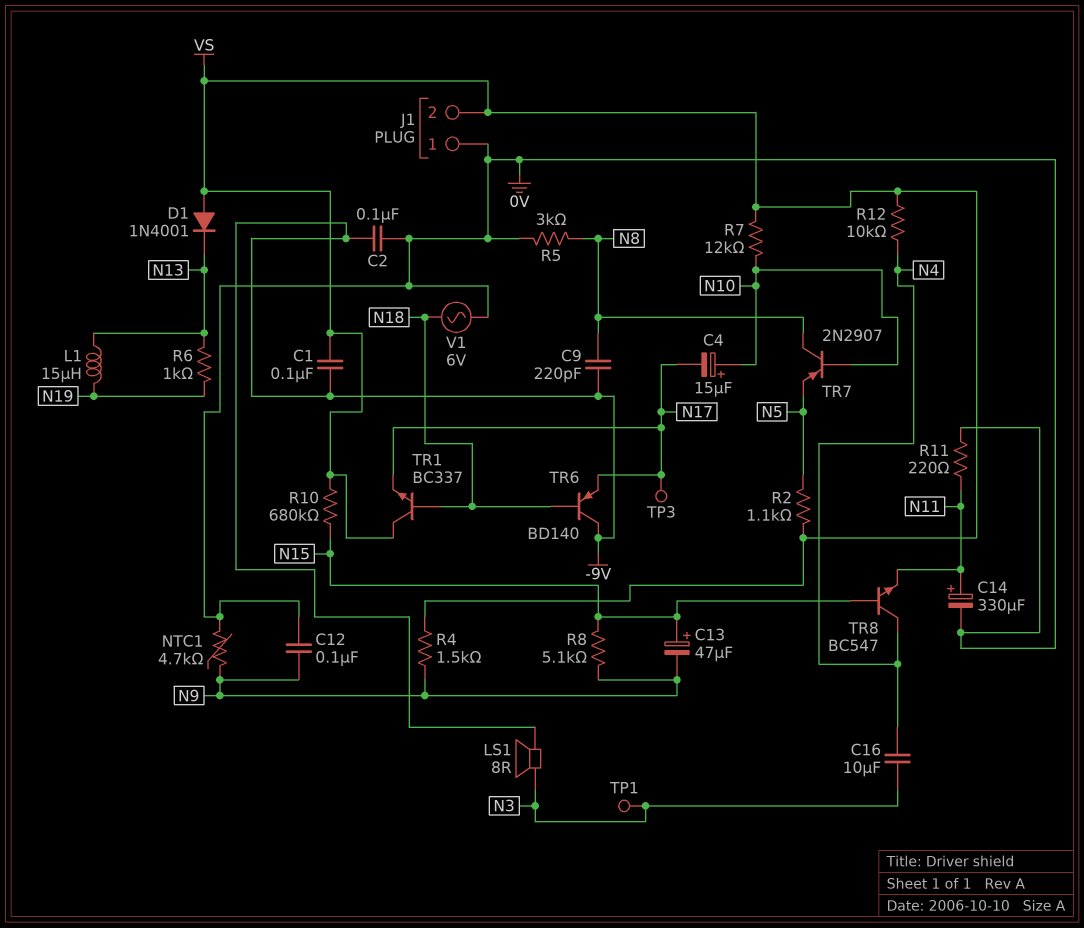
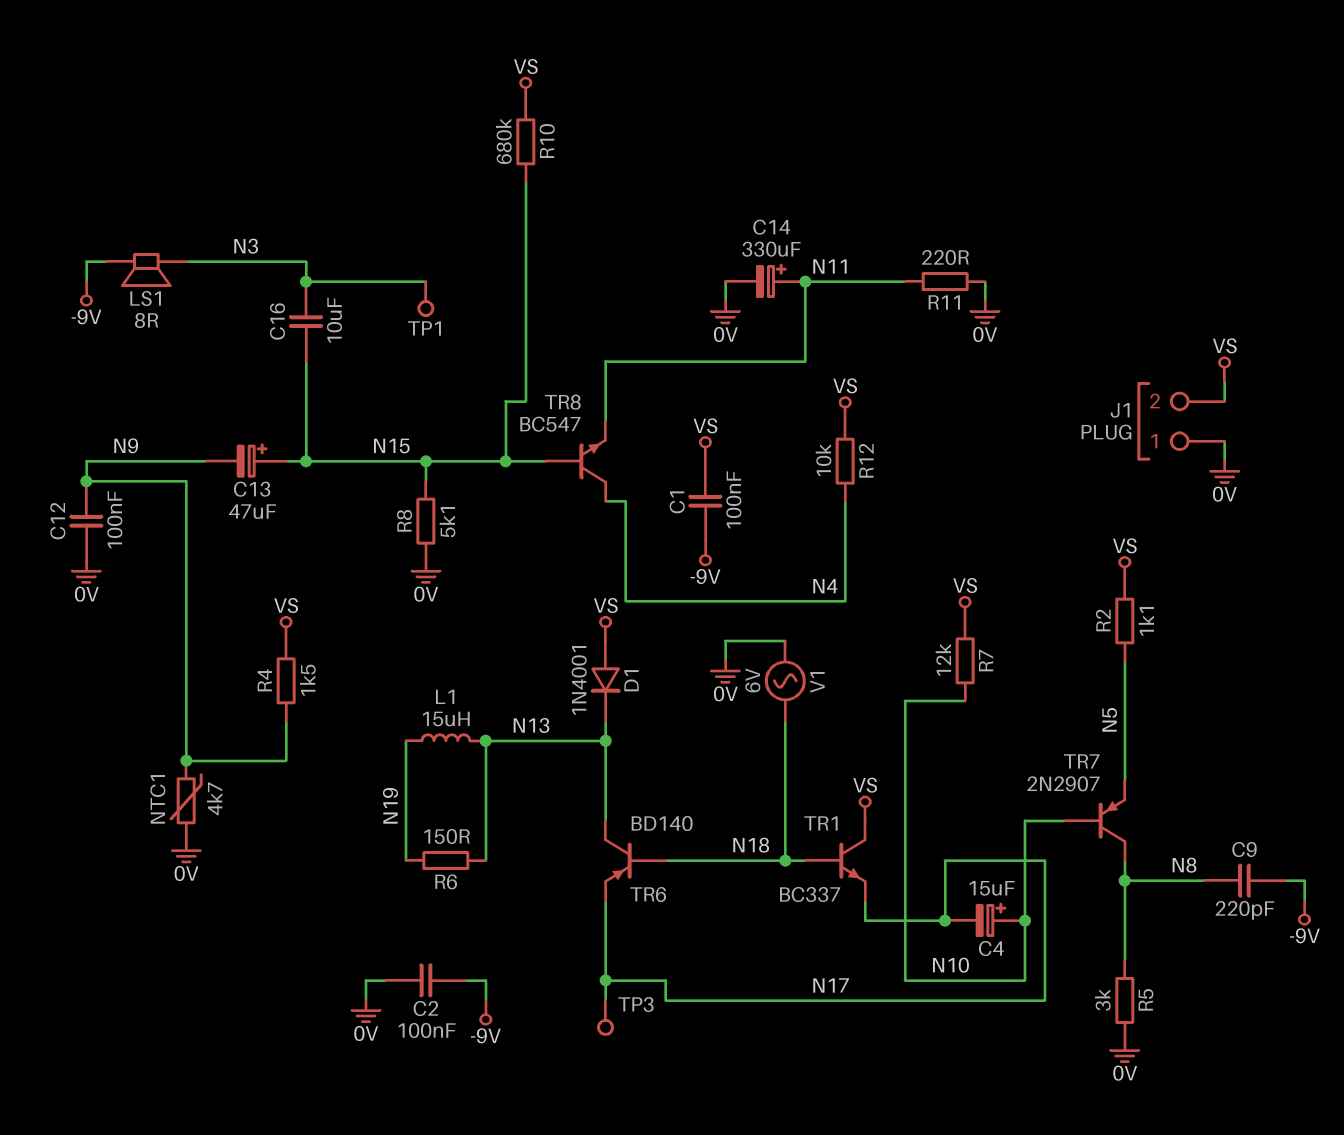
C16: 10uF (N3, N4) -> 10uF (N3, N15)
R6: 1k (N13, N19) -> 150 (N13, N19)
R8: 5.1k (N9, N15) -> 5.1k (0V, N15)
TR6: PNP BD140 (B N18, C -9V, E N17) -> PNP BD140 (B N18, C N13, E N17)

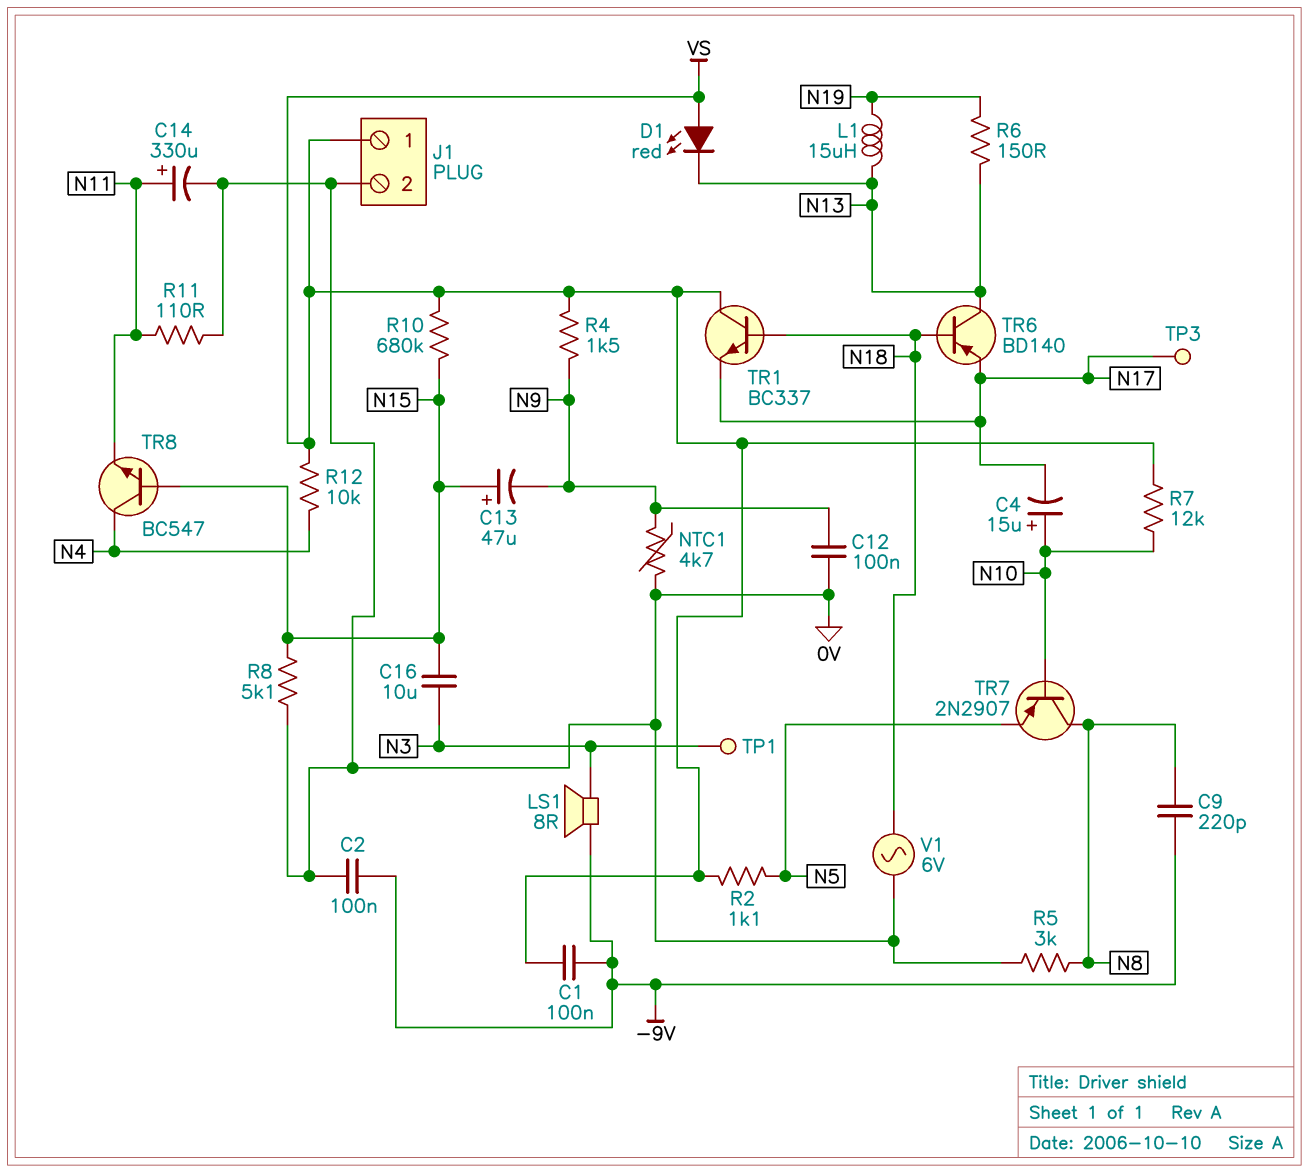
D1: diode 1N4001 (A VS, K N13) -> LED red (A VS, K N13)
J1 pin 1: 0V -> VS
J1 pin 2: VS -> 0V
R11: 220 (0V, N11) -> 110 (0V, N11)

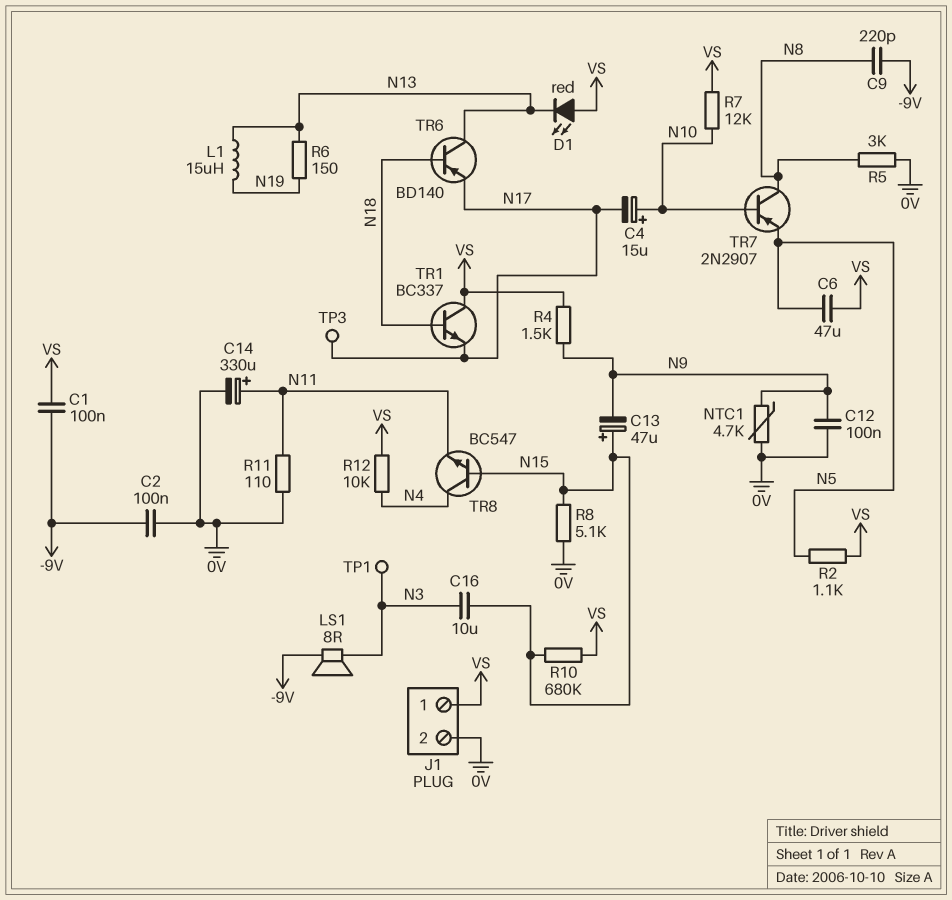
C6: none -> 47uF (N5, VS)
V1: AC 6V (0V, N18) -> none

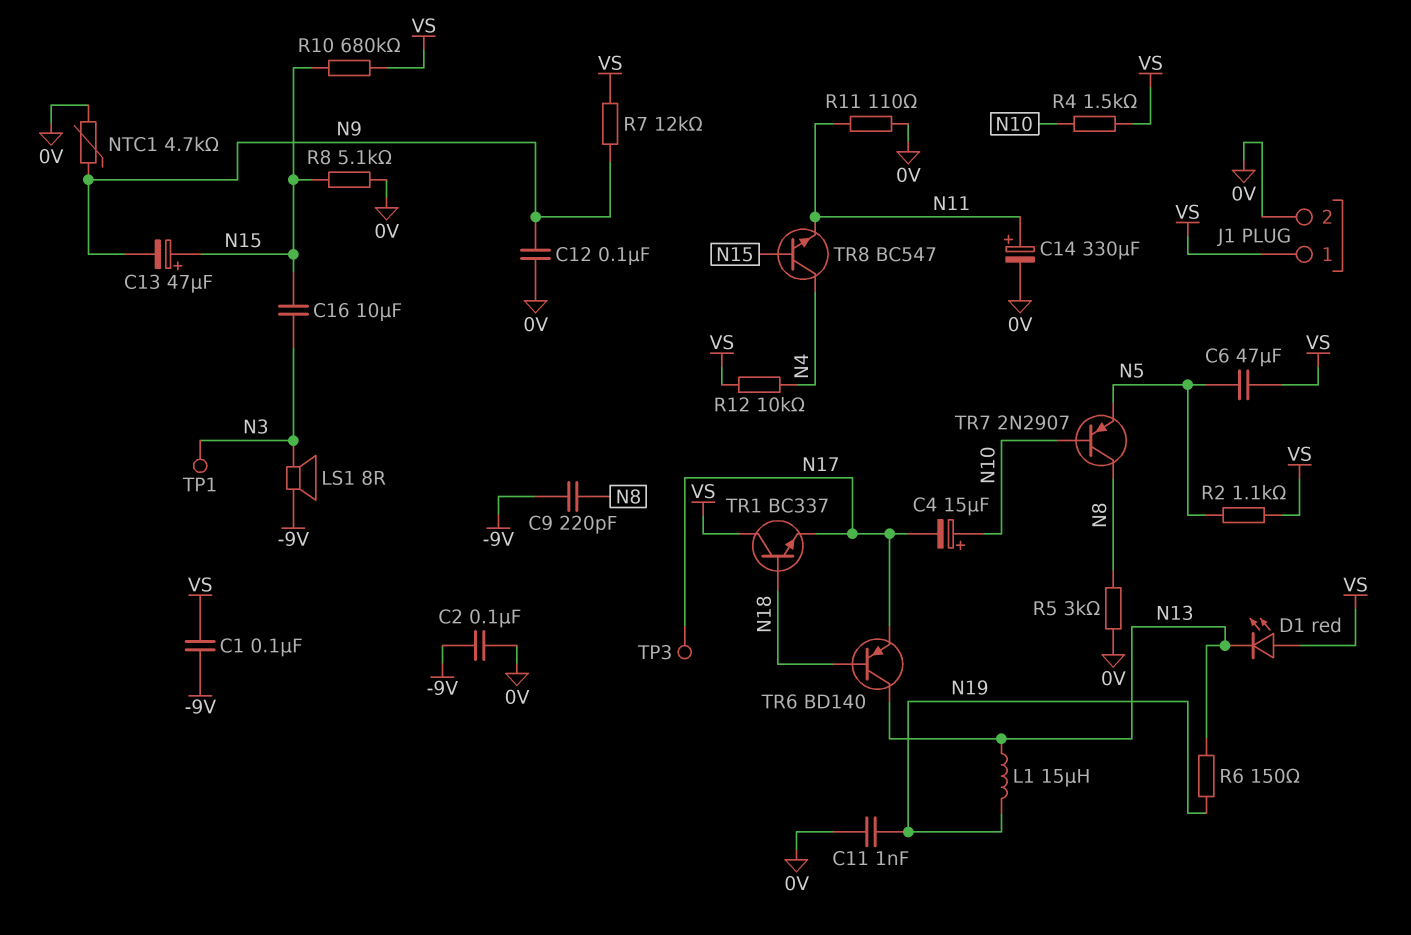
C11: none -> 1nF (0V, N19)
R4: 1.5k (N9, VS) -> 1.5k (N10, VS)
R7: 12k (N10, VS) -> 12k (N9, VS)

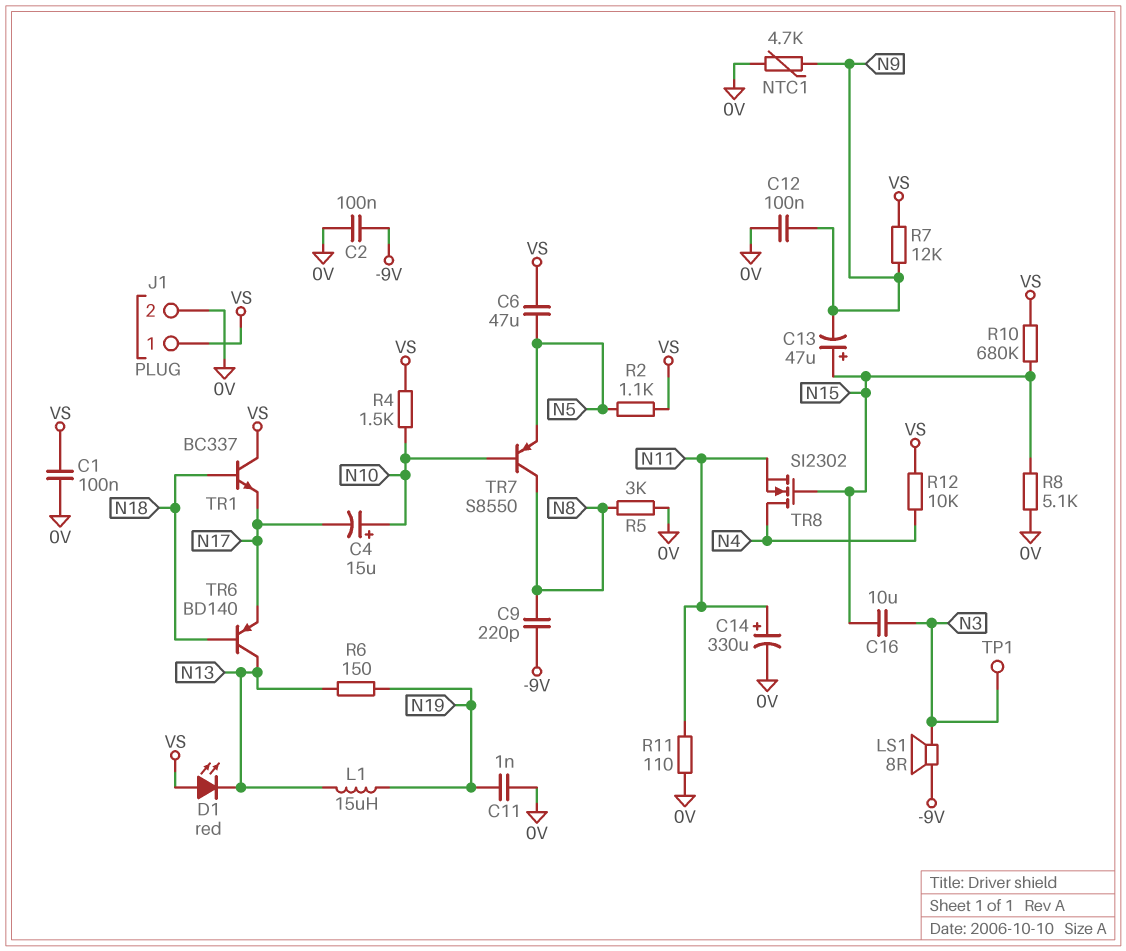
C1: 100nF (-9V, VS) -> 100nF (0V, VS)
TP3: test point (N17) -> none
TR7: PNP 2N2907 (B N10, C N8, E N5) -> PNP S8550 (B N10, C N8, E N5)
TR8: NPN BC547 (B N15, C N4, E N11) -> NMOS SI2302 (G N15, D N4, S N11)

